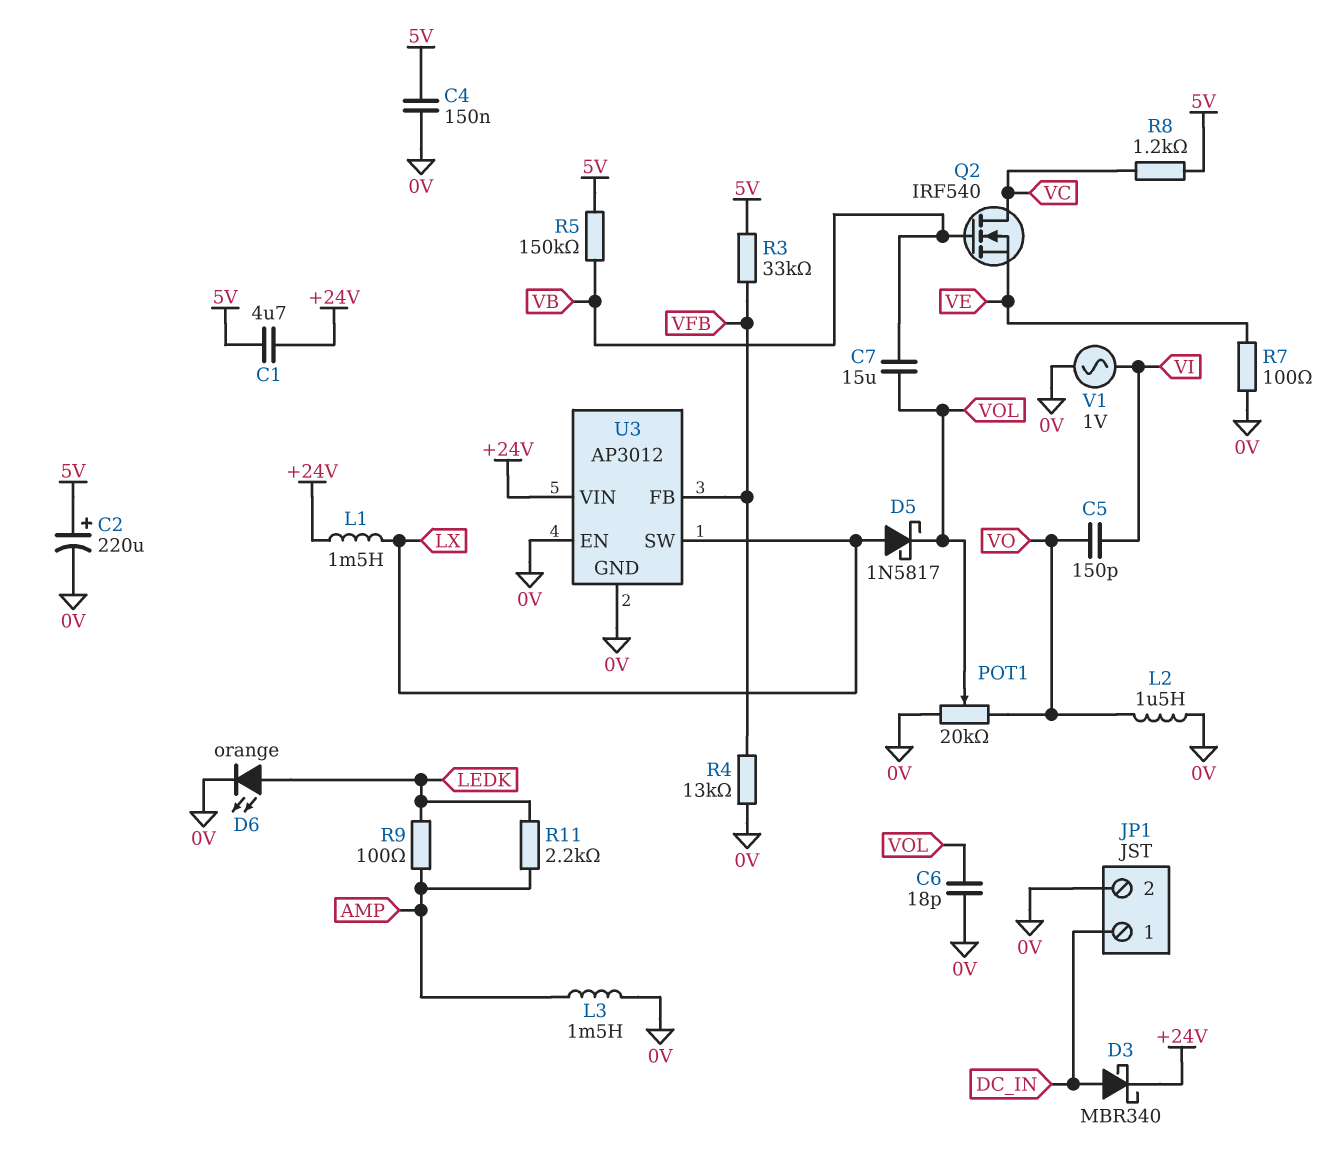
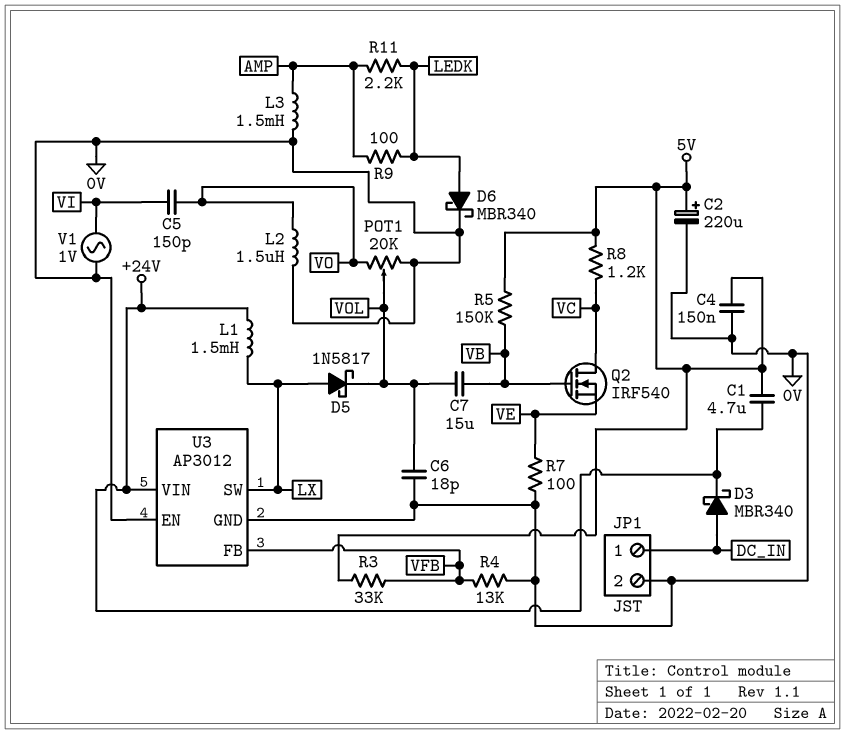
D6: LED orange (A LEDK, K 0V) -> schottky MBR340 (A LEDK, K 0V)

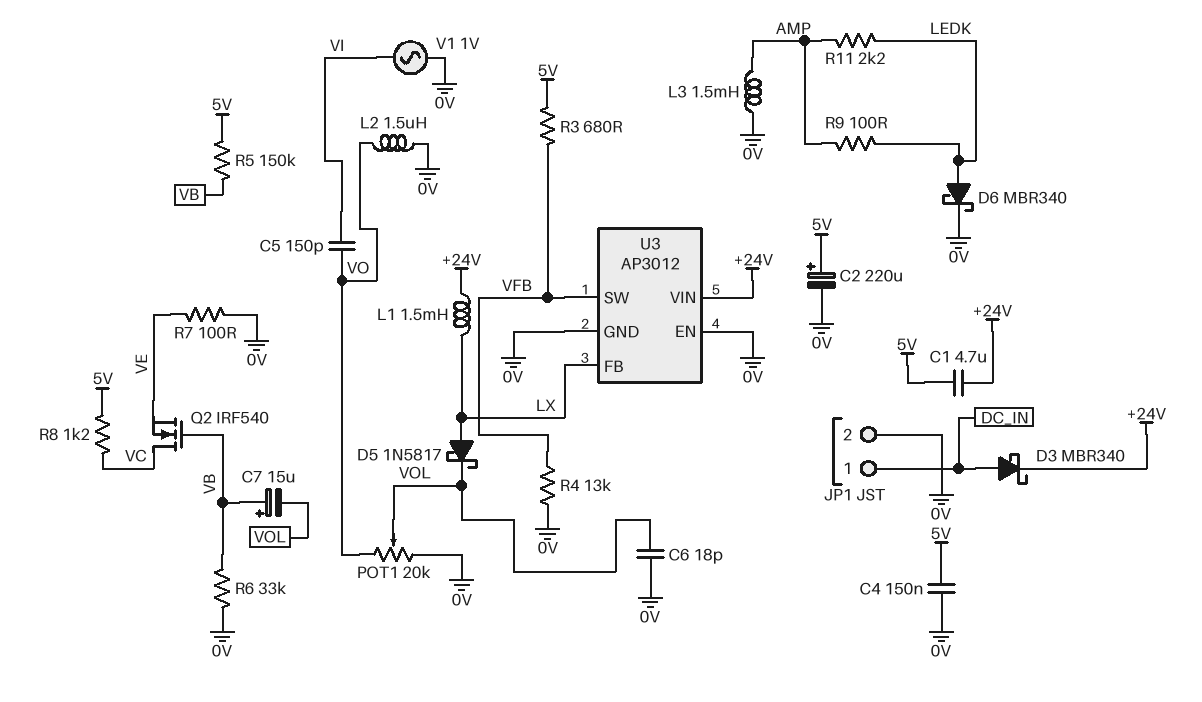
C7: 15uF (VB, VOL) -> 15uF (plus VB, minus VOL)
R3: 33k (5V, VFB) -> 680 (5V, VFB)
R6: none -> 33k (0V, VB)
U3 pin FB: VFB -> LX
U3 pin SW: LX -> VFB

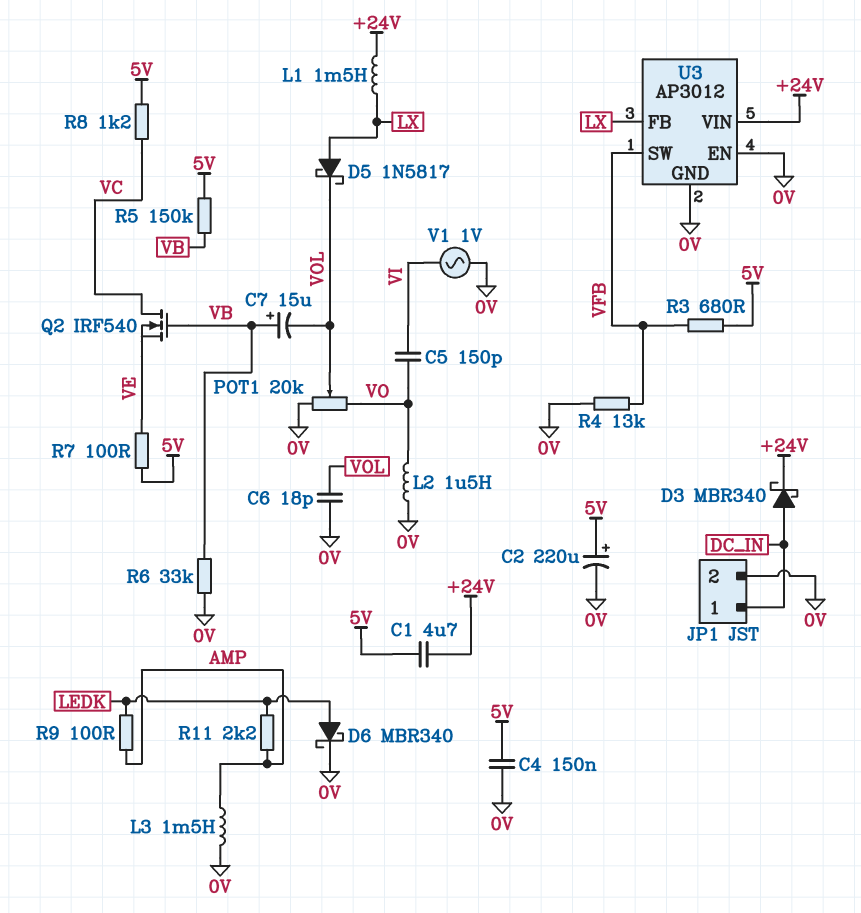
R7: 100 (0V, VE) -> 100 (5V, VE)

